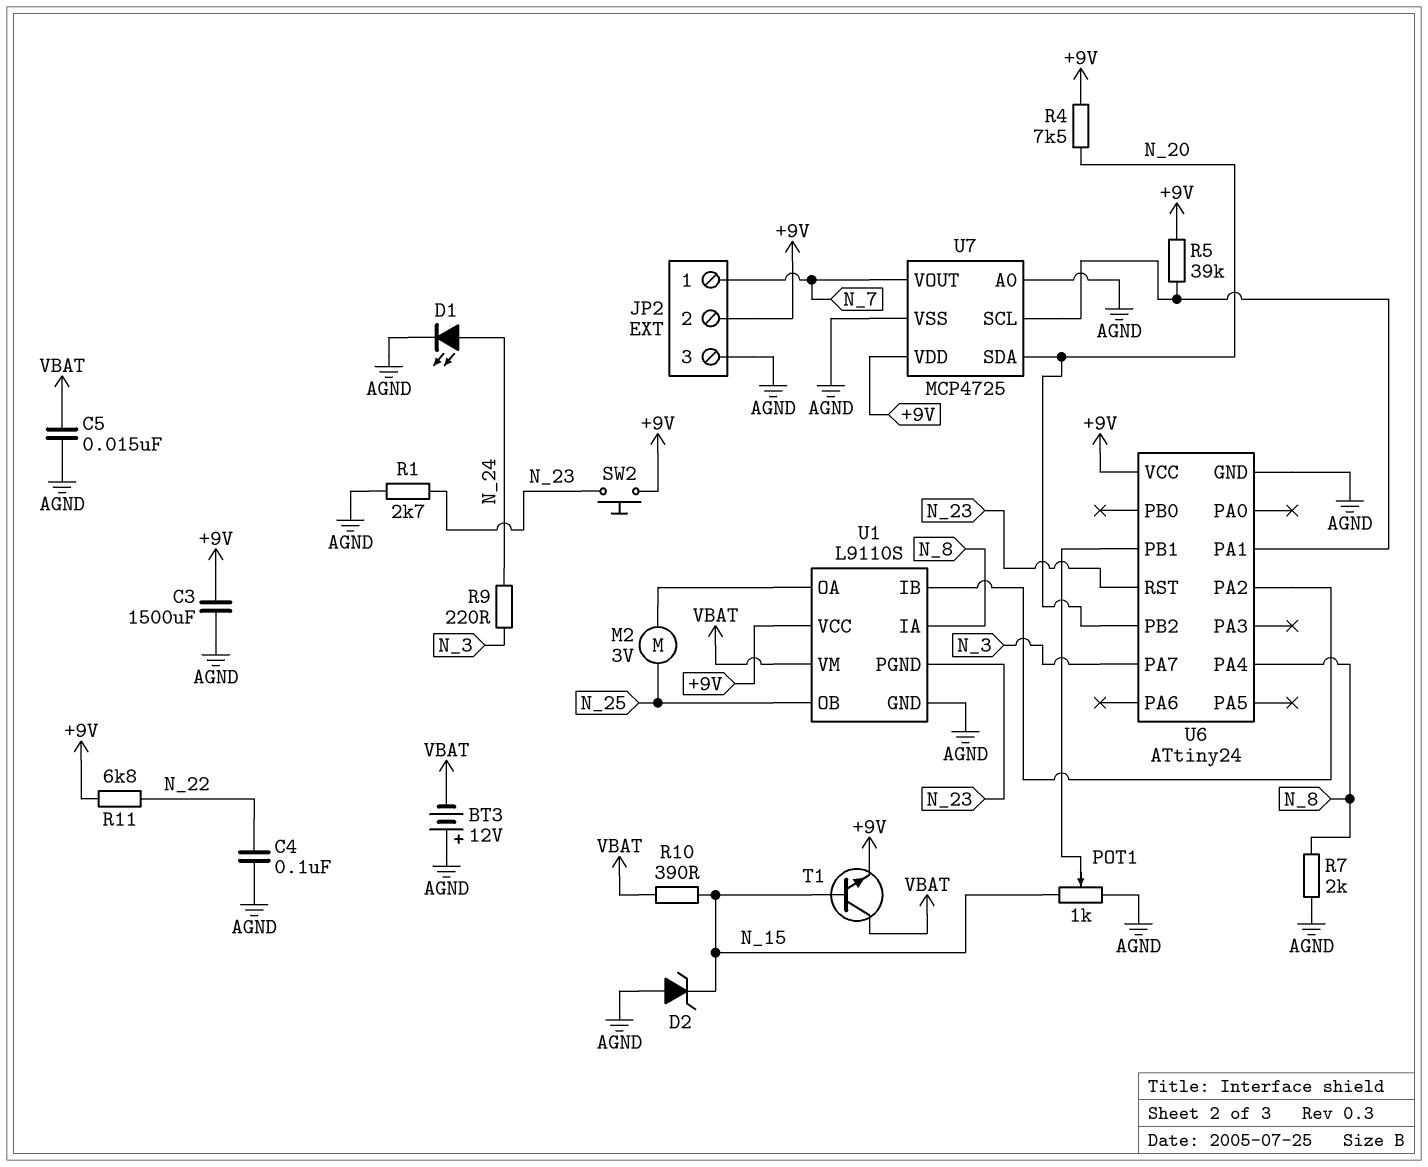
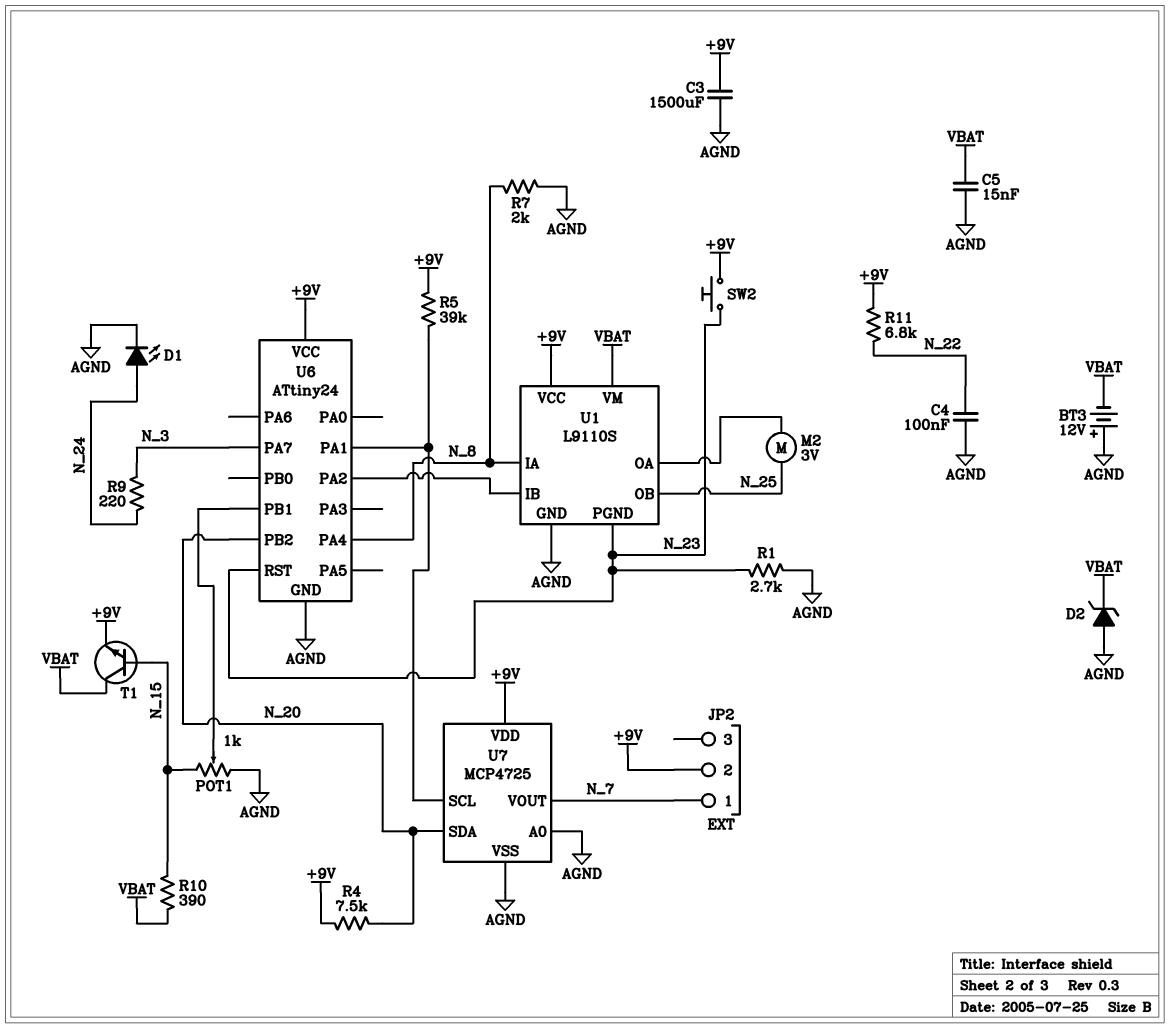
D2: zener (A AGND, K N_15) -> zener (A AGND, K VBAT)
JP2 pin 3: AGND -> none

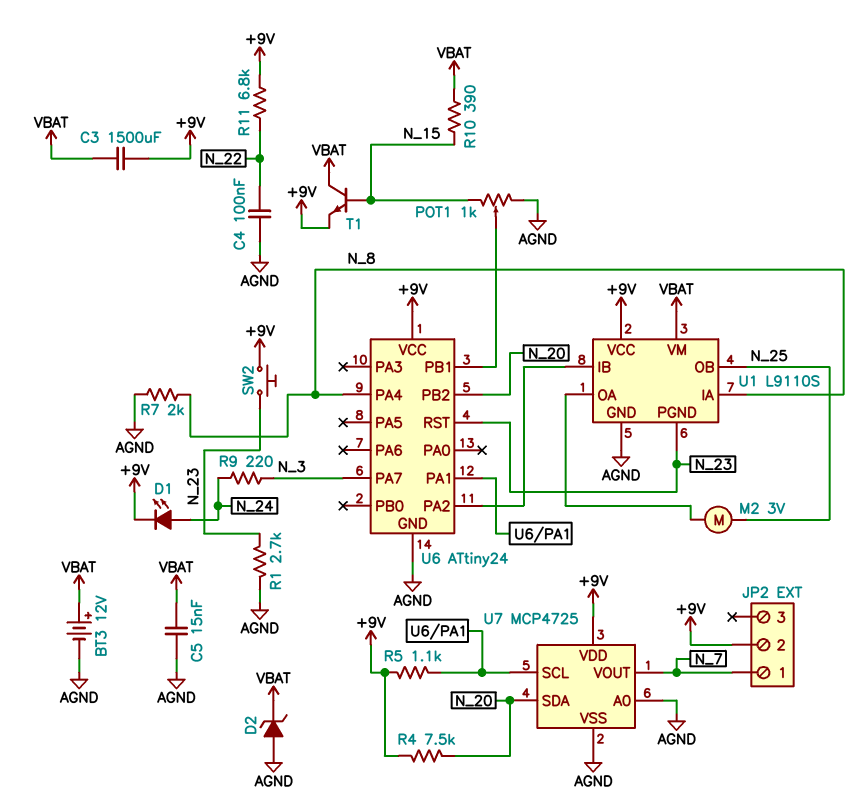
BT3: 12V (plus AGND, minus VBAT) -> 12V (plus VBAT, minus AGND)
C3: 1500uF (+9V, AGND) -> 1500uF (+9V, VBAT)
D1: LED (A N_24, K AGND) -> LED (A N_24, K +9V)
R5: 39k (+9V, U6/PA1) -> 1.1k (+9V, U6/PA1)

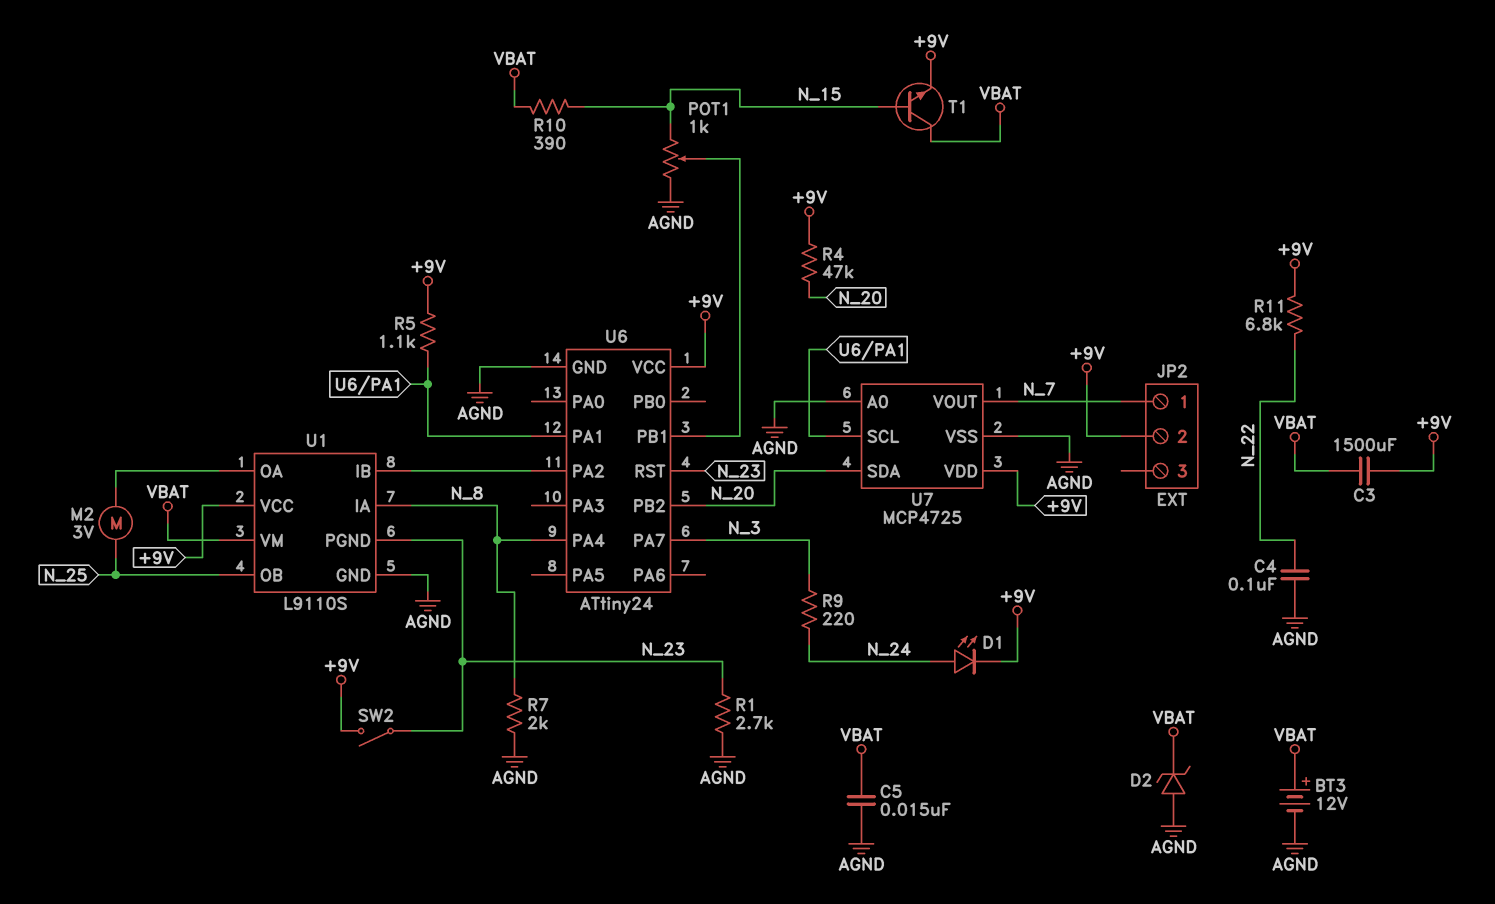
R4: 7.5k (+9V, N_20) -> 47k (+9V, N_20)
SW2: button (+9V, N_23) -> switch (+9V, N_23)

